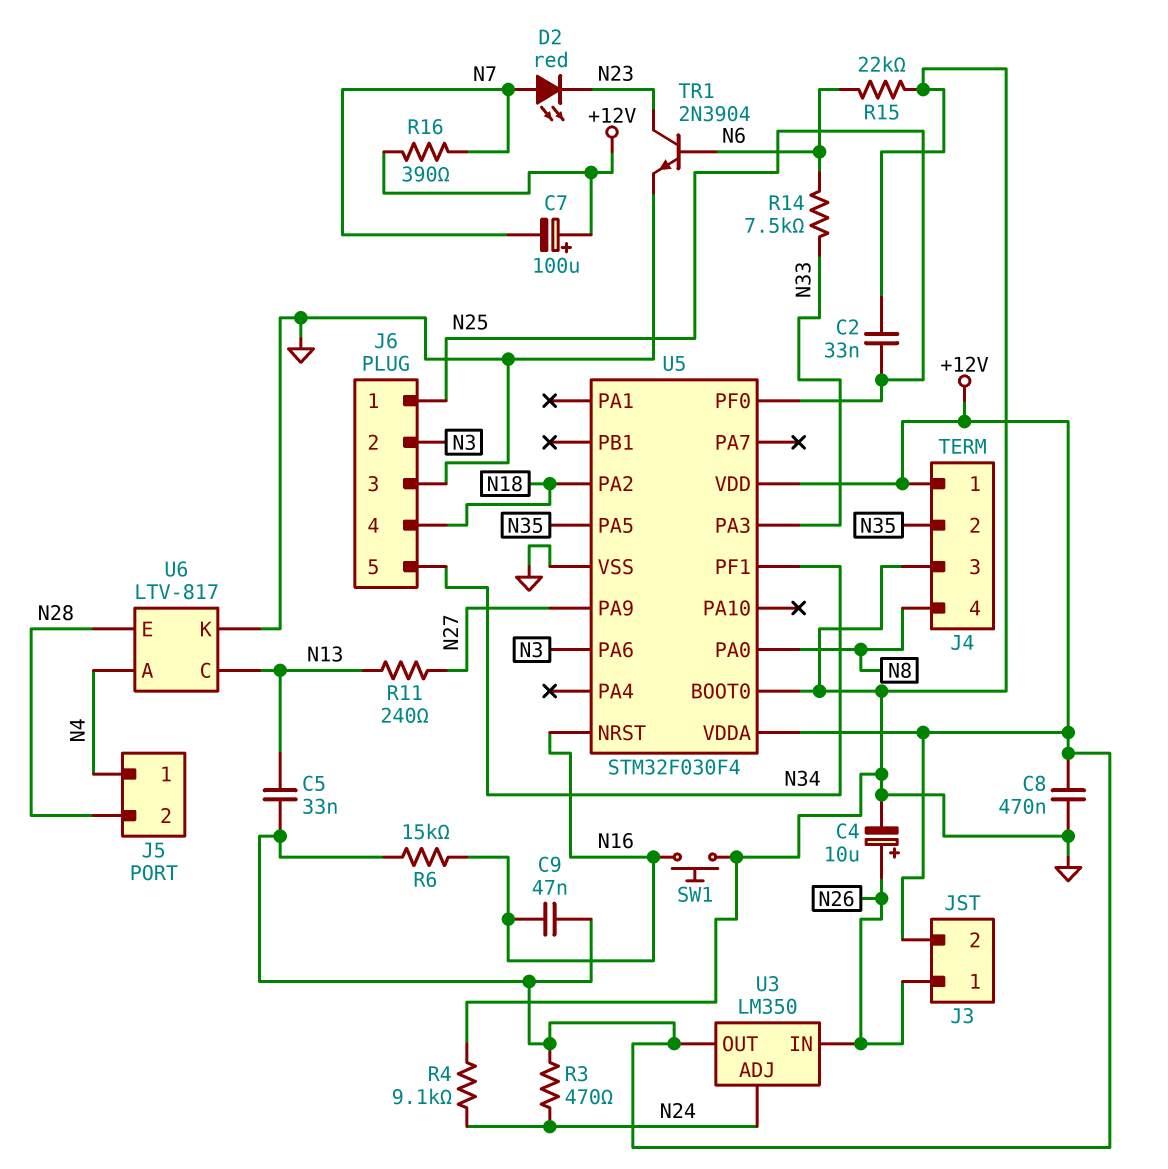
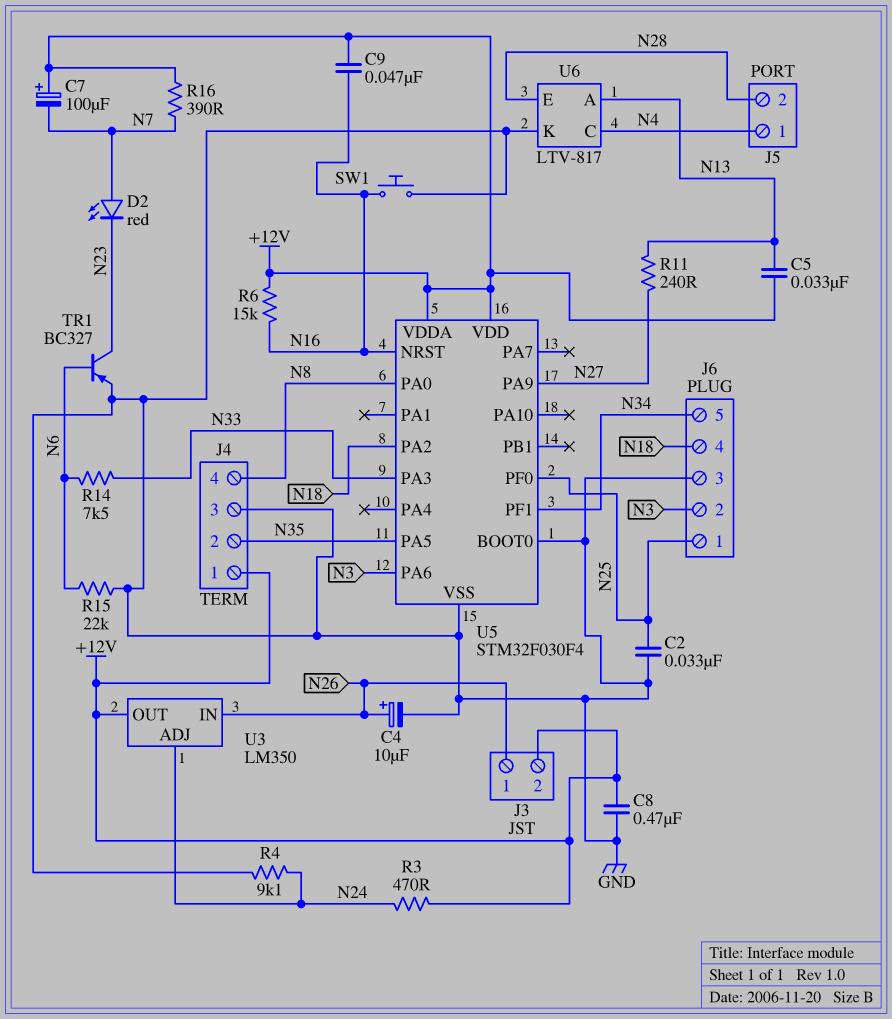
TR1: NPN 2N3904 (B N6, C N23, E GND) -> PNP BC327 (B N6, C N23, E GND)
U6 pin A: N4 -> N13
U6 pin C: N13 -> N4

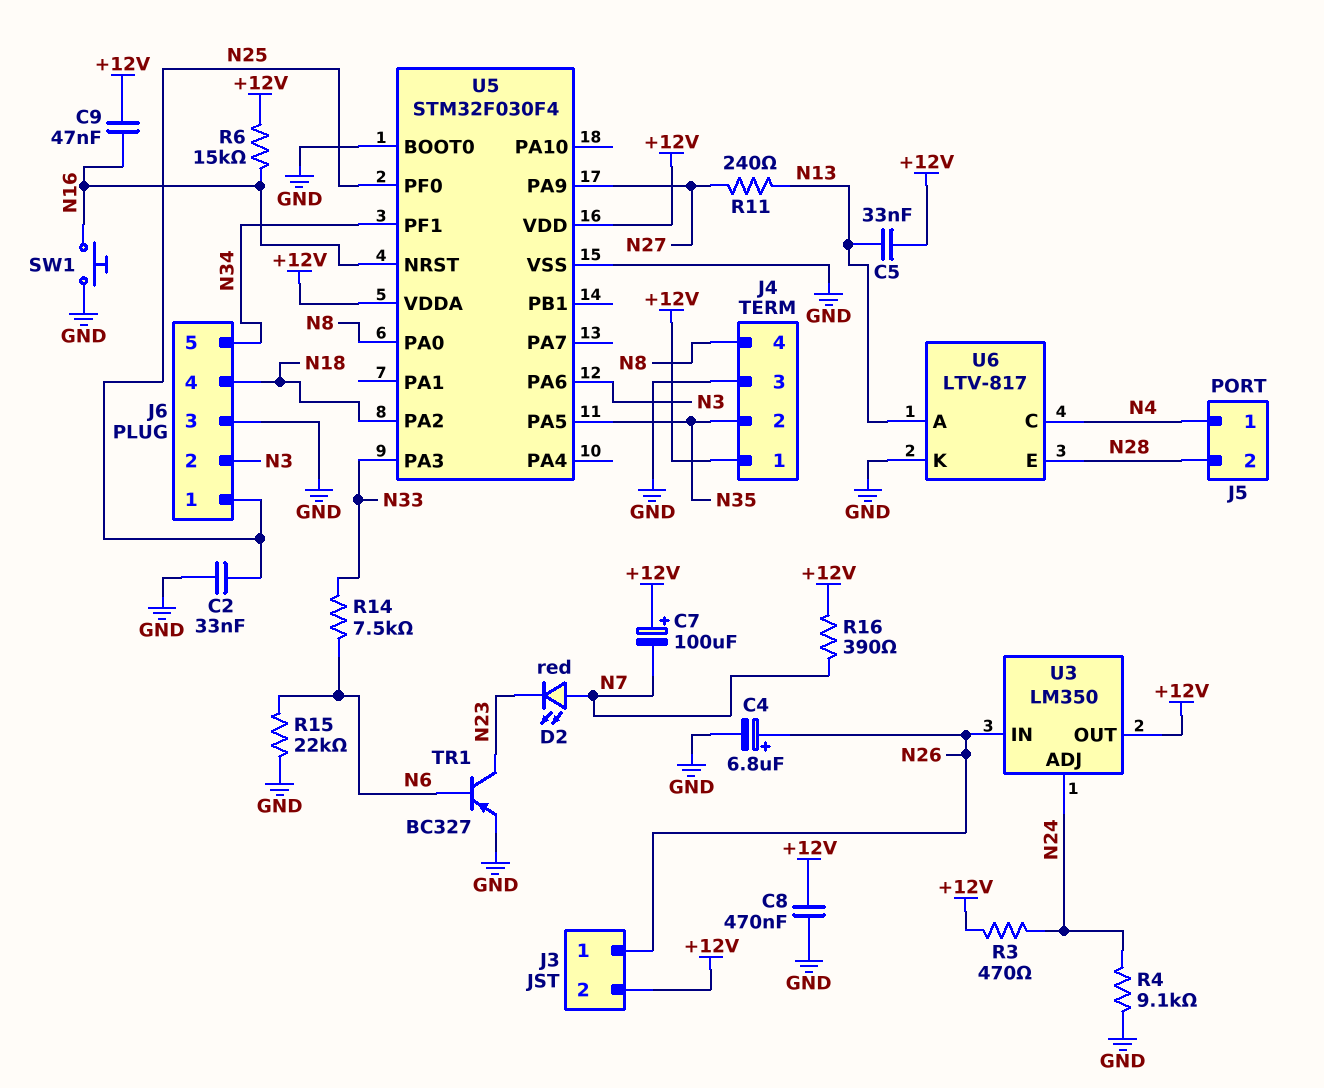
C4: 10uF (plus N26, minus GND) -> 6.8uF (plus N26, minus GND)

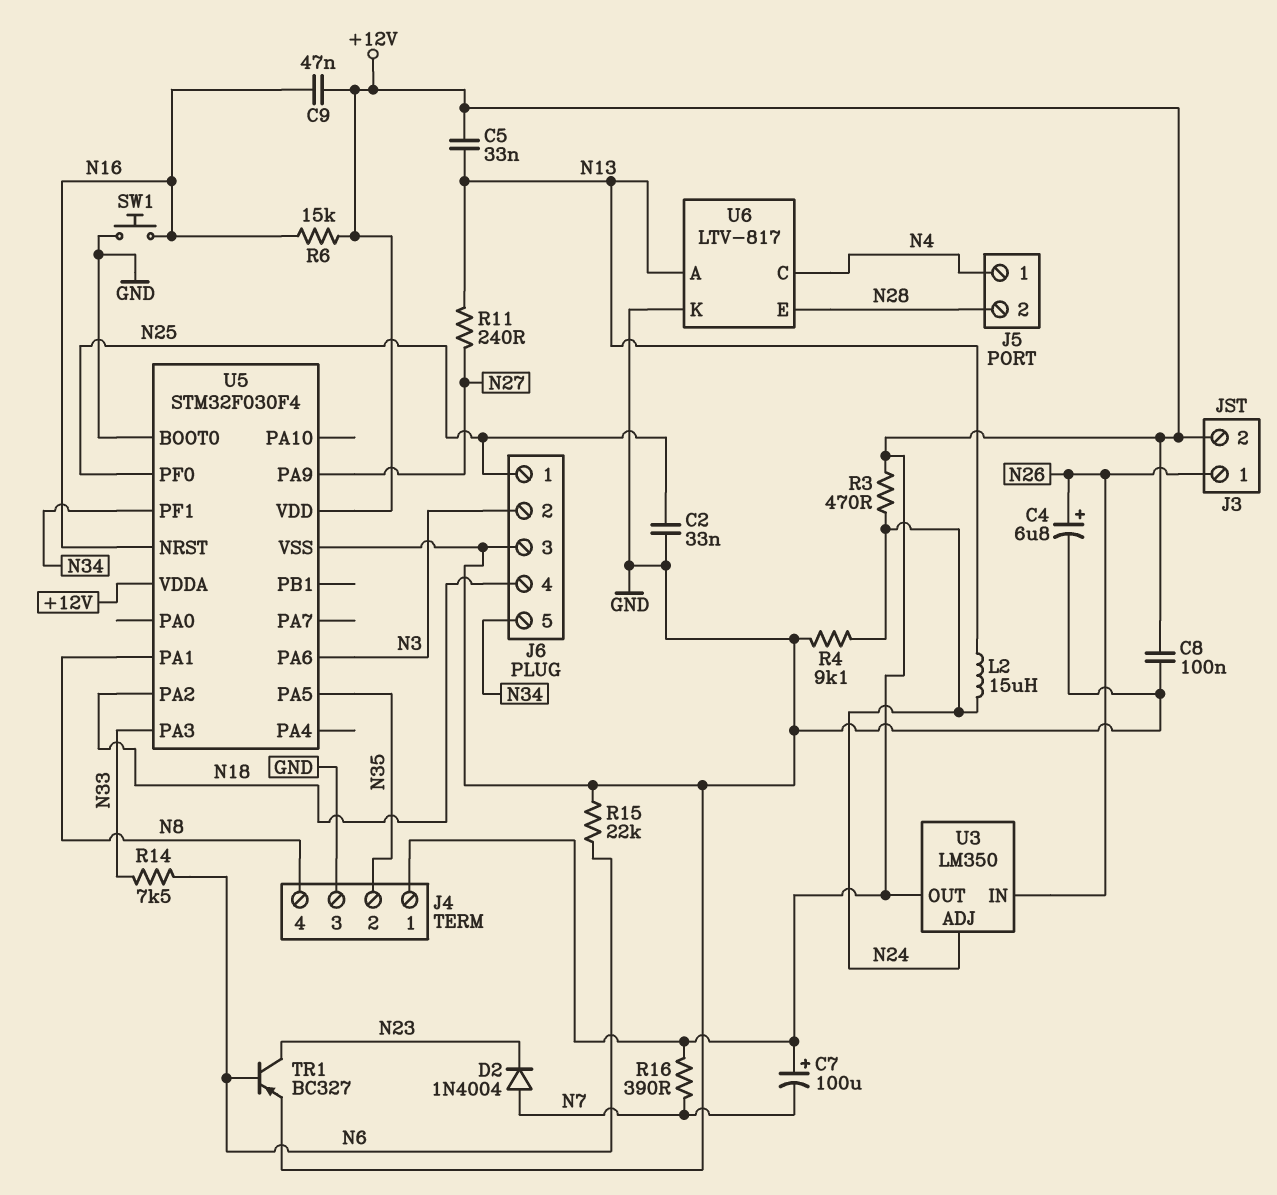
C8: 470nF (+12V, GND) -> 100nF (+12V, GND)
D2: LED red (A N7, K N23) -> diode 1N4004 (A N7, K N23)
L2: none -> 15uH (N13, N24)
U5 pin PA0: N8 -> none
U5 pin PA1: none -> N8

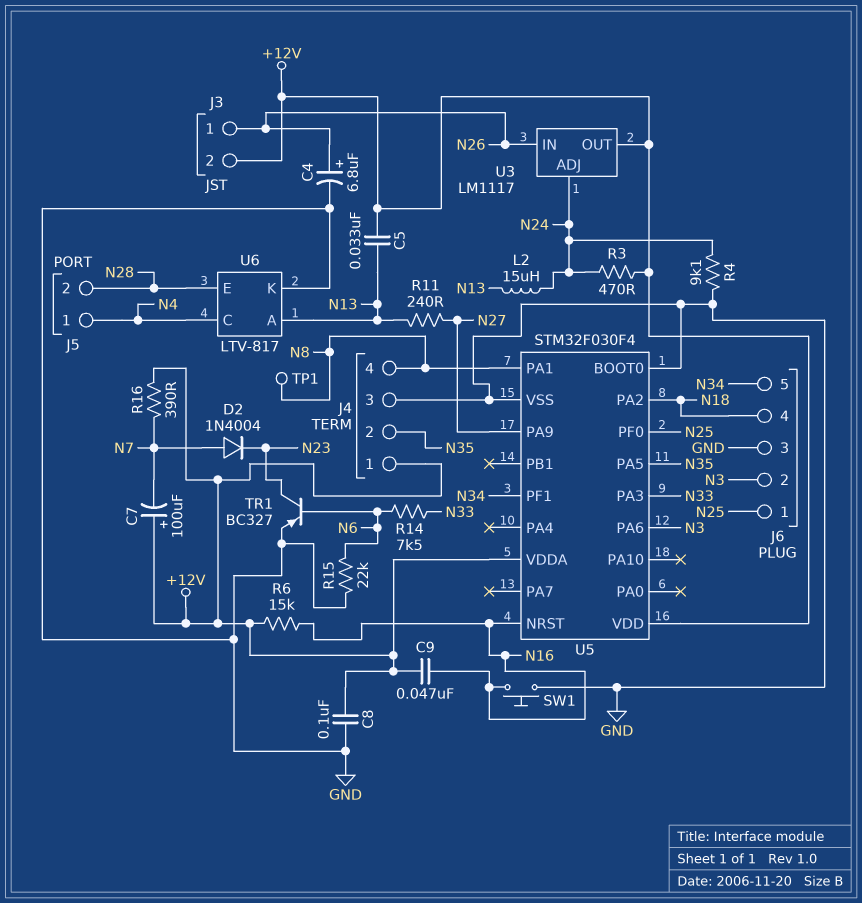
C2: 33nF (GND, N25) -> none
TP1: none -> test point (N8)
U3: LM350 -> LM1117

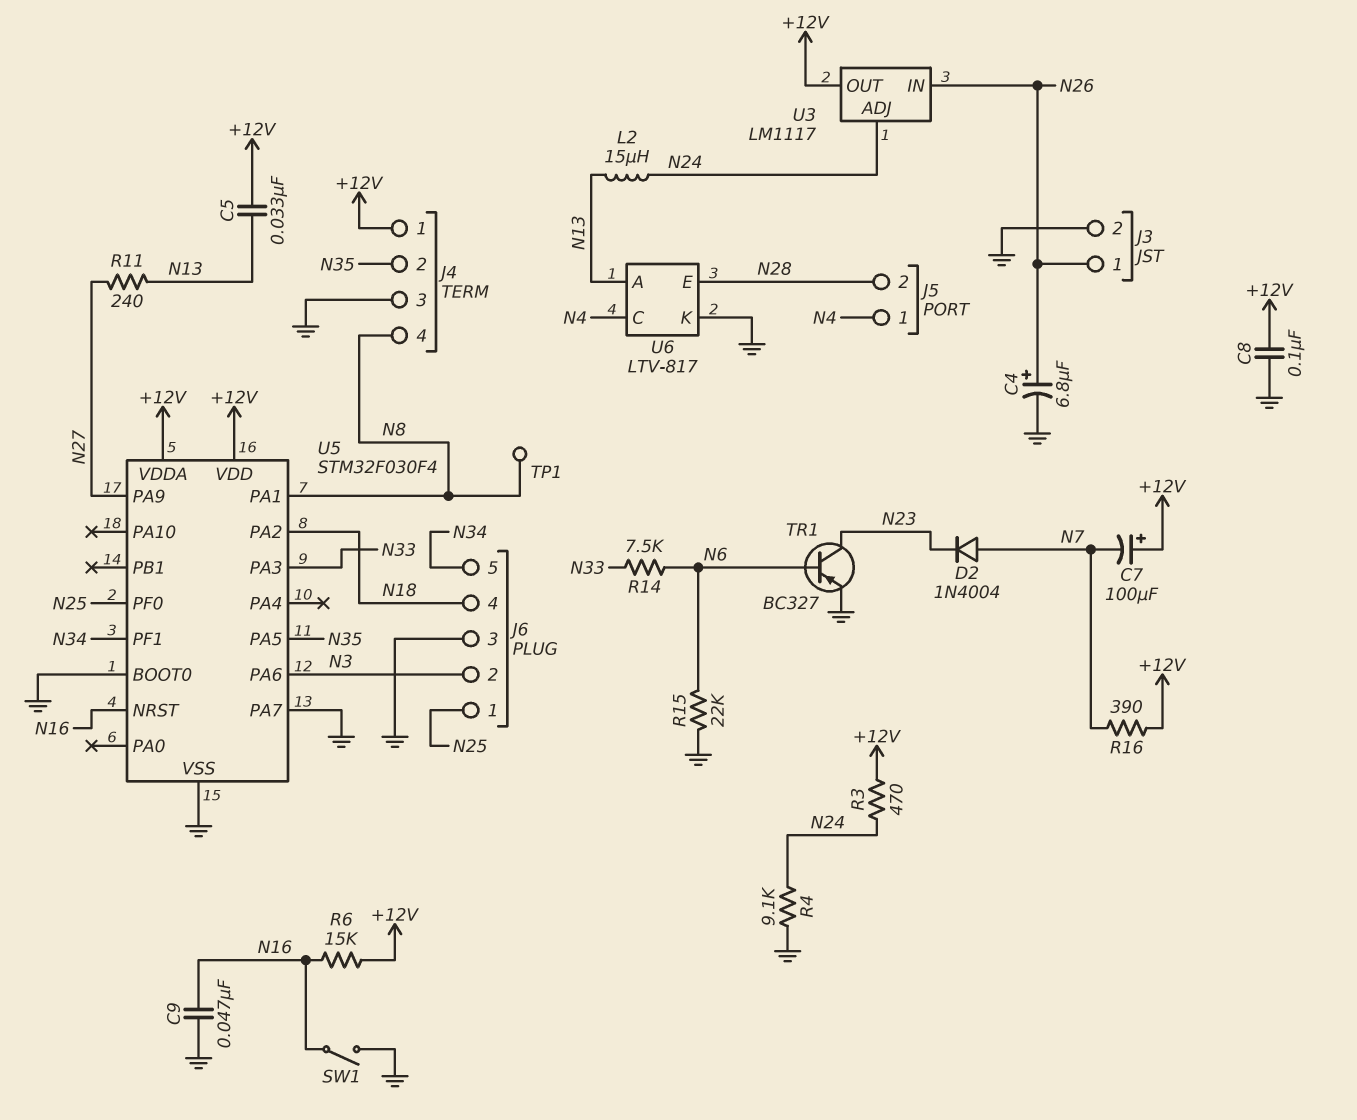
C9: 47nF (+12V, N16) -> 47nF (GND, N16)
J3 pin 2: +12V -> GND
SW1: button (GND, N16) -> switch (GND, N16)
U5 pin PA7: none -> GND

